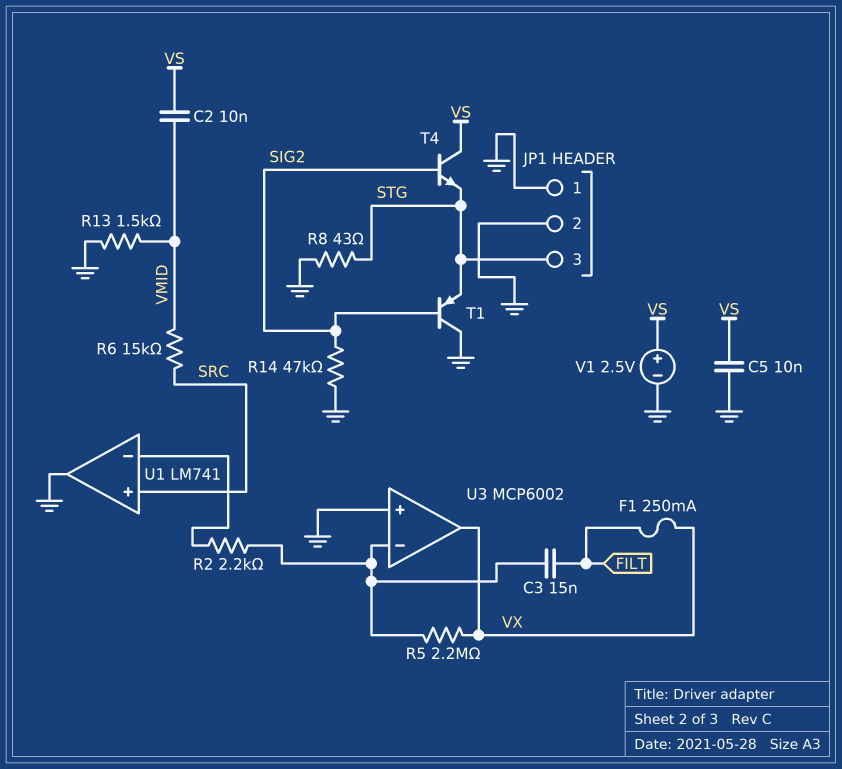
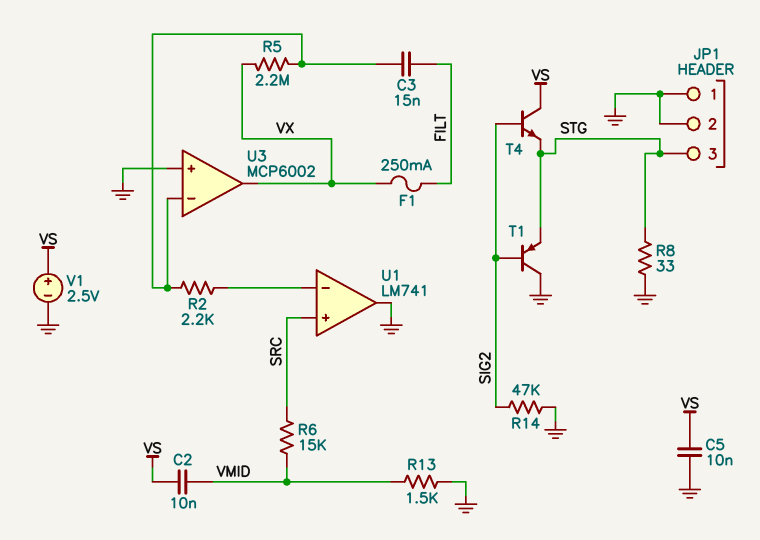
R8: 43 (GND, STG) -> 33 (GND, STG)

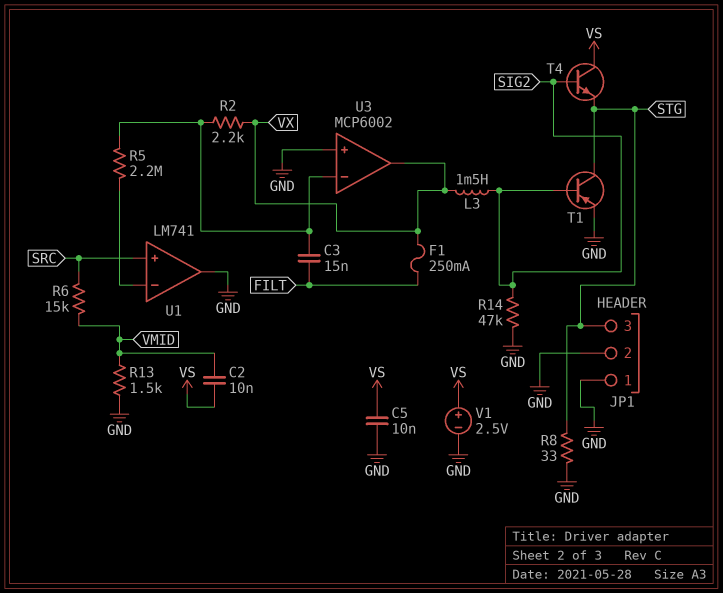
L3: none -> 1.5mH (SIG2, VX)
R2: 2.2k (U1/in-, U3/in-) -> 2.2k (U3/in-, VX)
R5: 2.2M (U3/in-, VX) -> 2.2M (U1/in-, U3/in-)
T1: PNP (B SIG2, C GND, E STG) -> PNP (B SIG2, C STG, E GND)

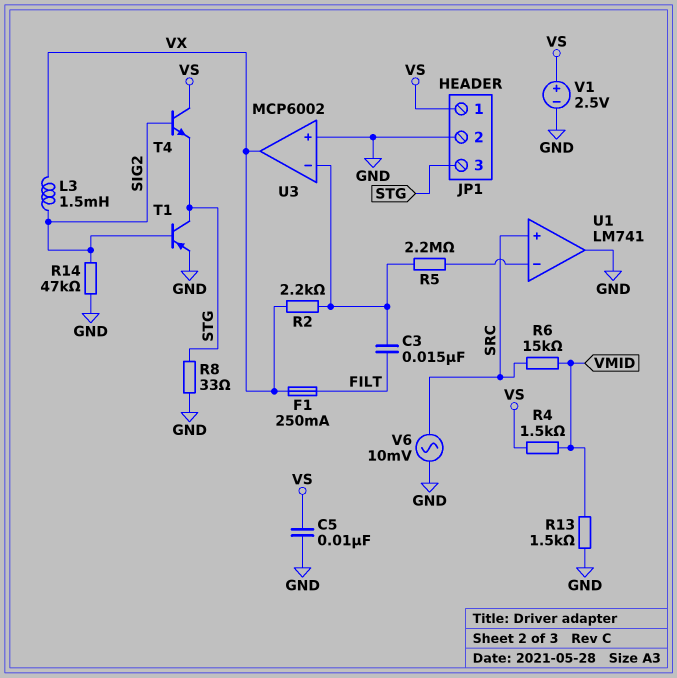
C2: 10nF (VMID, VS) -> none
JP1 pin 1: GND -> VS
R4: none -> 1.5k (VMID, VS)
V6: none -> AC 10mV (GND, SRC)

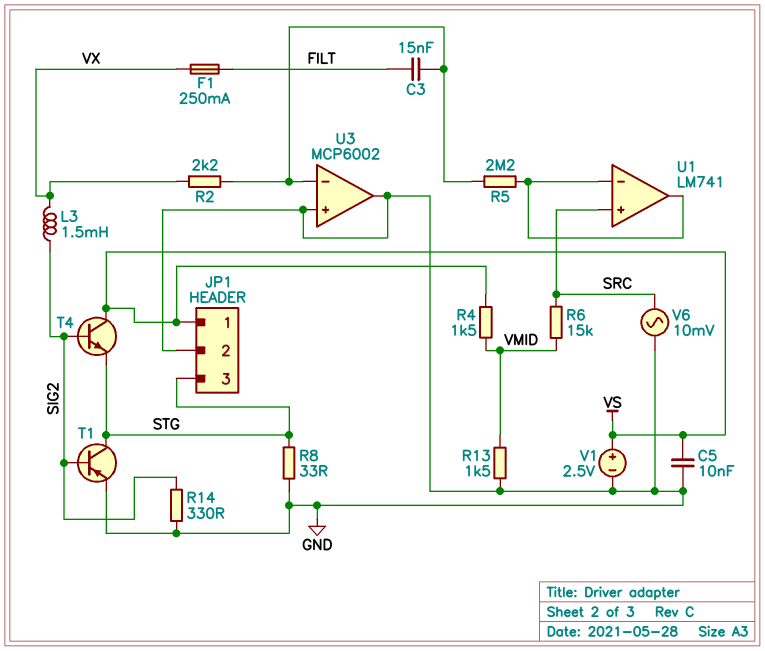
R14: 47k (GND, SIG2) -> 330 (GND, SIG2)
U1 pin out: GND -> U1/in-
U3 pin out: VX -> GND

